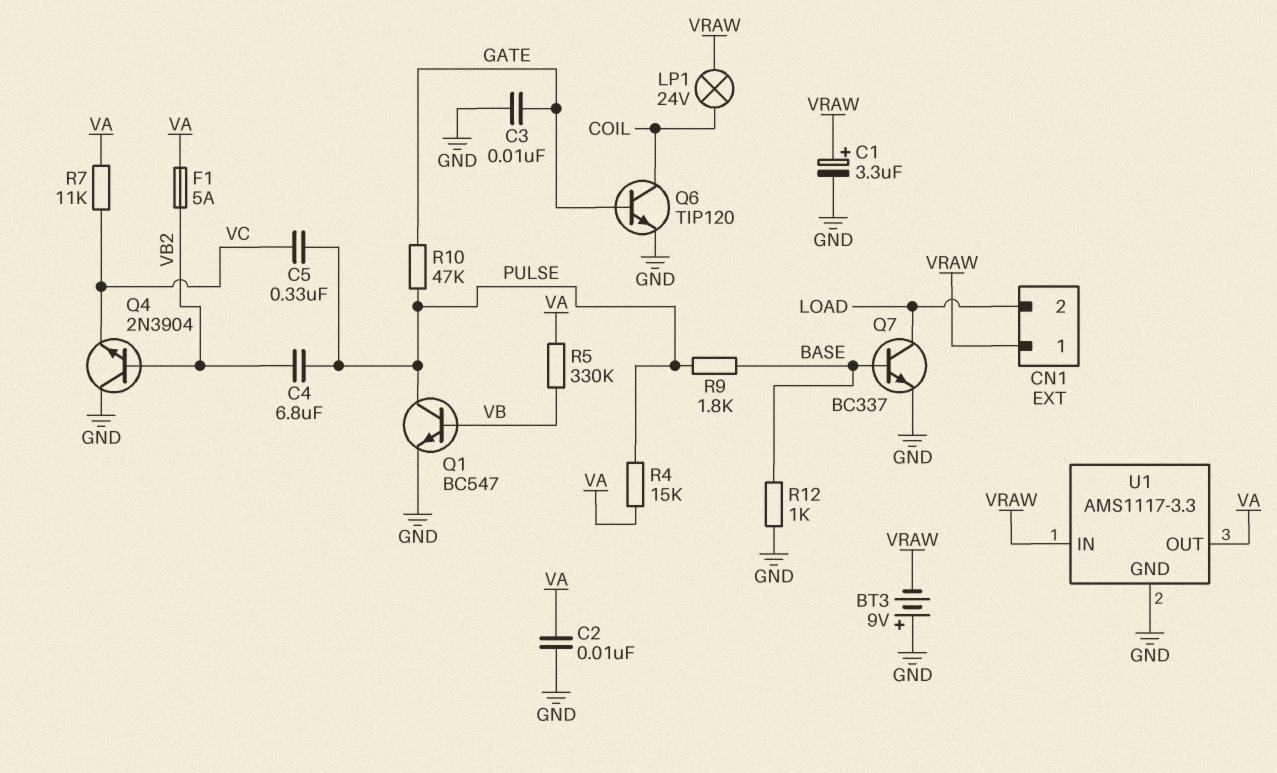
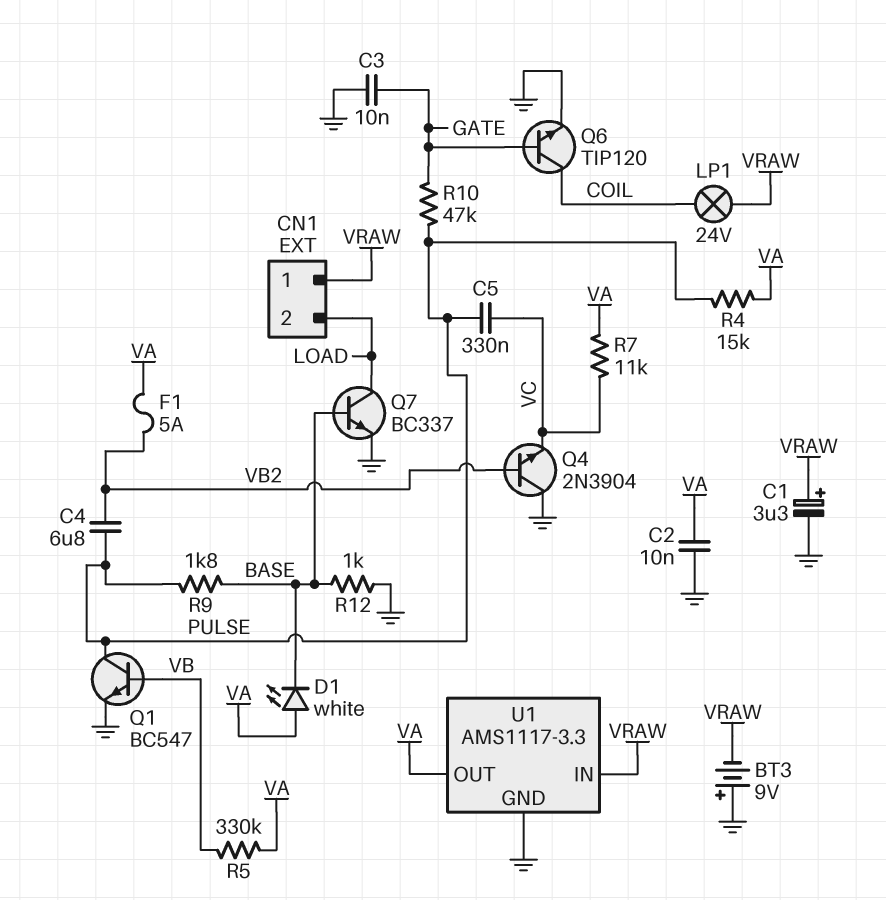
D1: none -> LED white (A VA, K BASE)

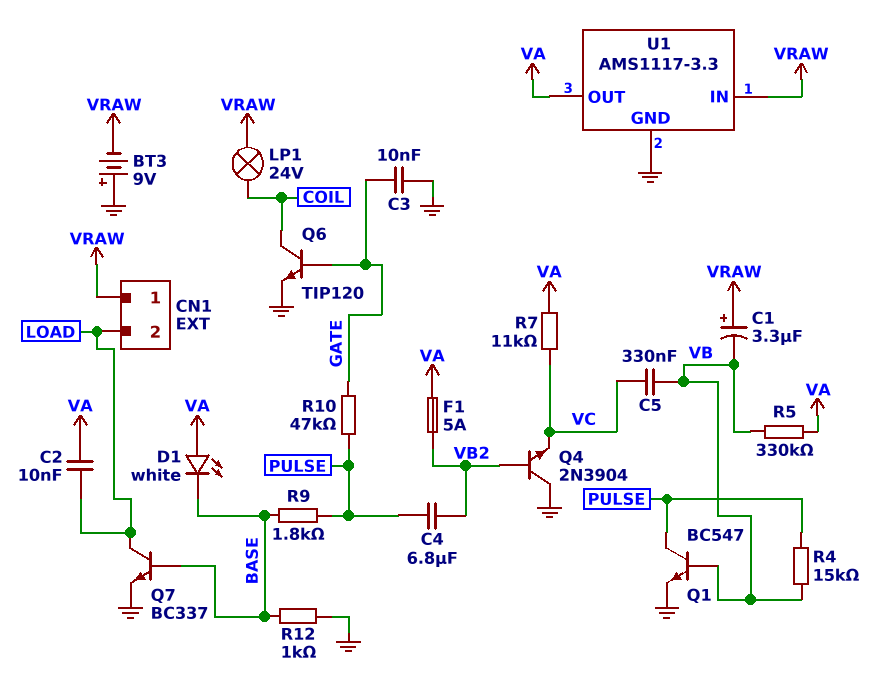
C1: 3.3uF (plus VRAW, minus GND) -> 3.3uF (plus VRAW, minus VB)
C2: 10nF (GND, VA) -> 10nF (LOAD, VA)
C5: 330nF (PULSE, VC) -> 330nF (VB, VC)
R4: 15k (PULSE, VA) -> 15k (PULSE, VB)

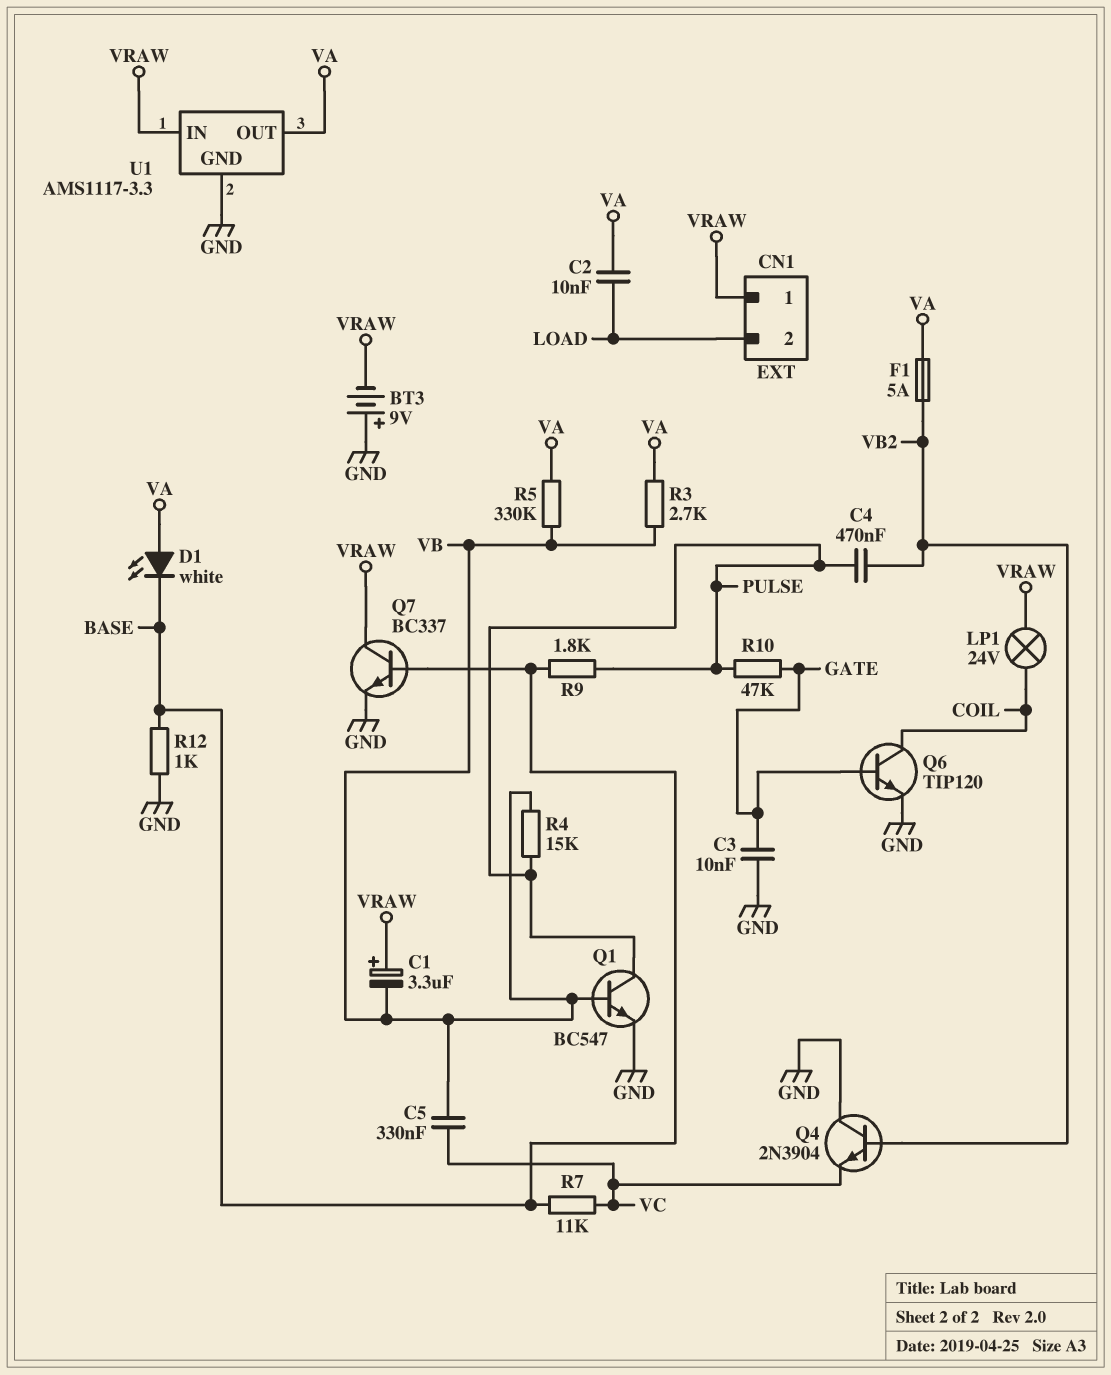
C4: 6.8uF (PULSE, VB2) -> 470nF (PULSE, VB2)
Q7: NPN BC337 (B BASE, C LOAD, E GND) -> NPN BC337 (B BASE, C VRAW, E GND)
R3: none -> 2.7k (VA, VB)
R7: 11k (VA, VC) -> 11k (BASE, VC)

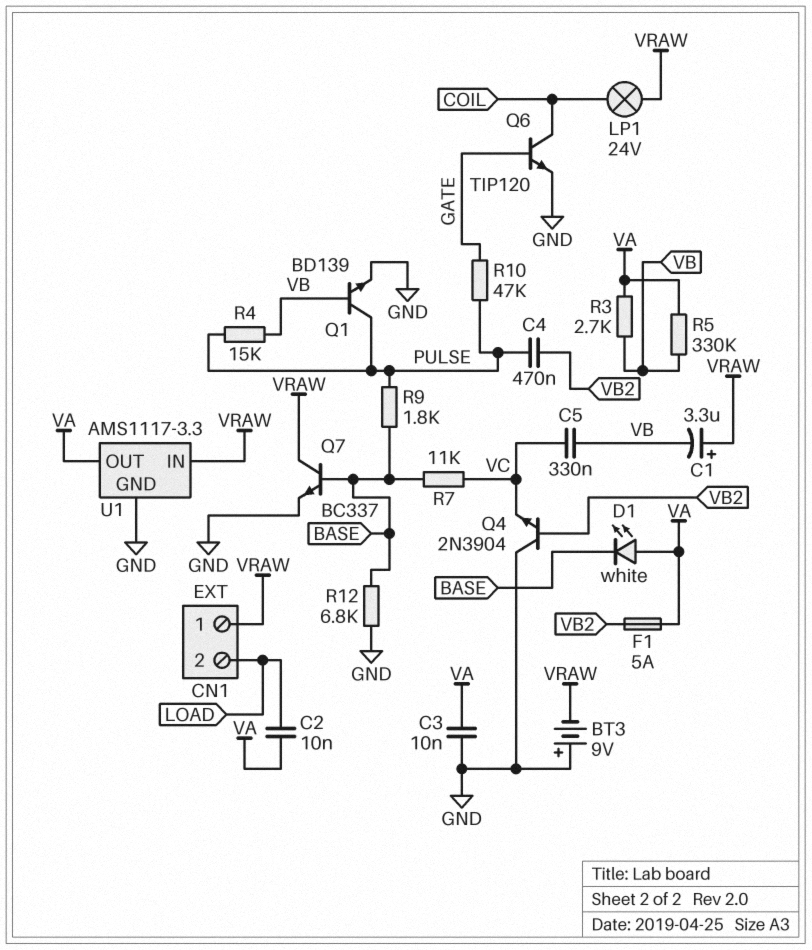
C3: 10nF (GATE, GND) -> 10nF (GND, VA)
Q1: NPN BC547 (B VB, C PULSE, E GND) -> NPN BD139 (B VB, C PULSE, E GND)
R12: 1k (BASE, GND) -> 6.8k (BASE, GND)

